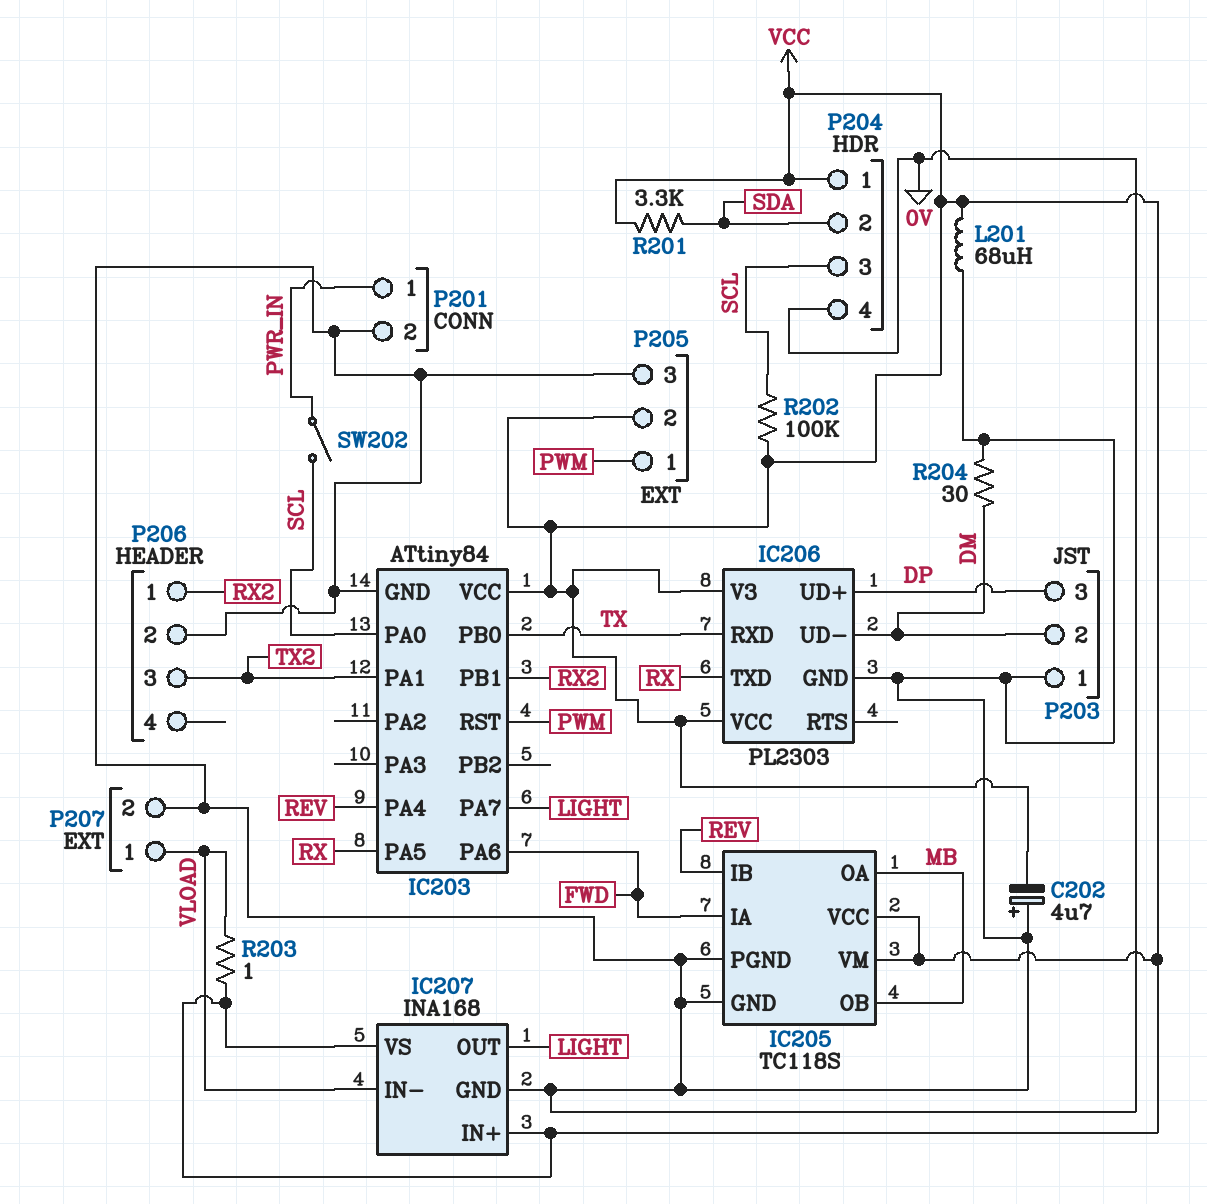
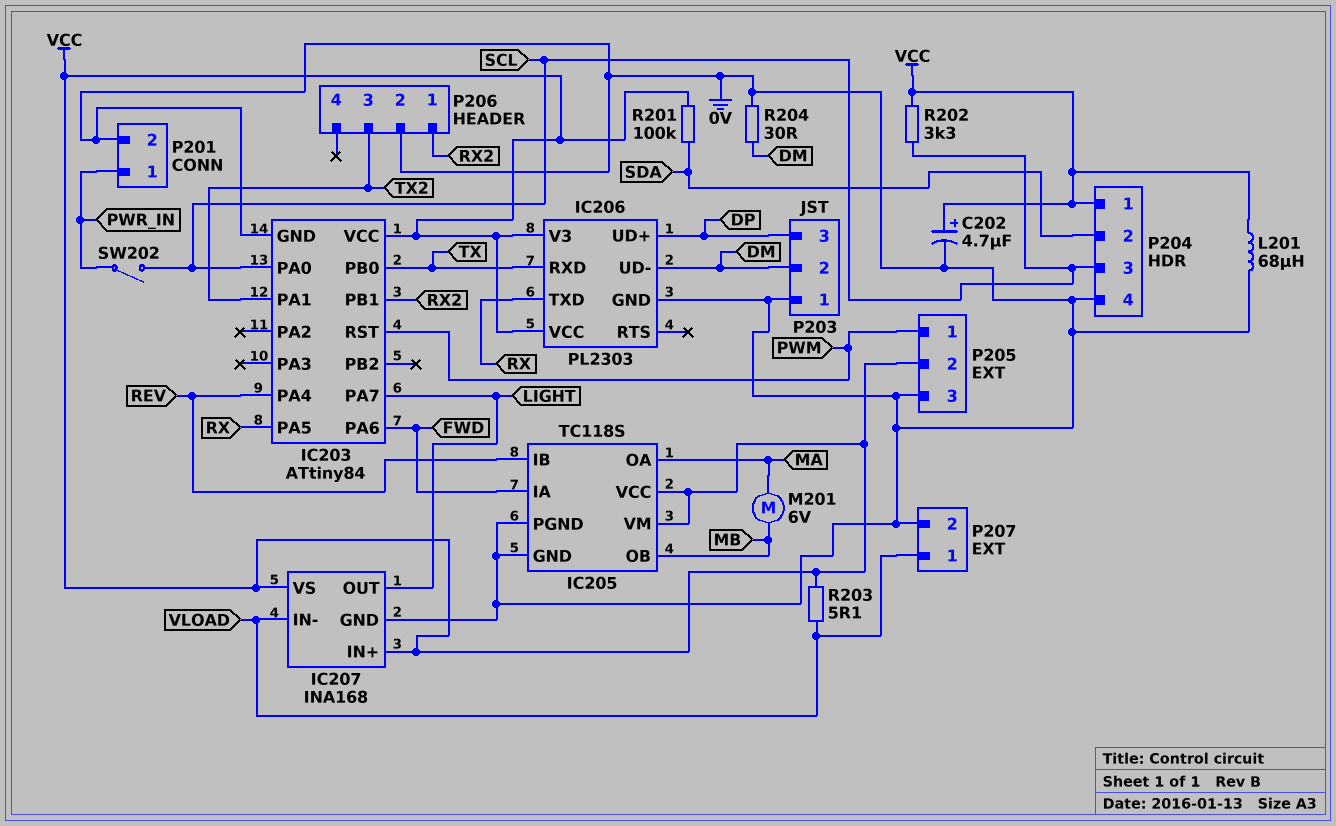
C202: 4.7uF (plus 0V, minus VCC) -> 4.7uF (plus VCC, minus 0V)
IC205 pin OA: MB -> MA
M201: none -> motor 6V (MA, MB)
R201: 3.3k (SDA, VCC) -> 100k (SDA, VCC)
R202: 100k (SCL, VCC) -> 3.3k (SCL, VCC)
R203: 1 (VCC, VLOAD) -> 5.1 (VCC, VLOAD)

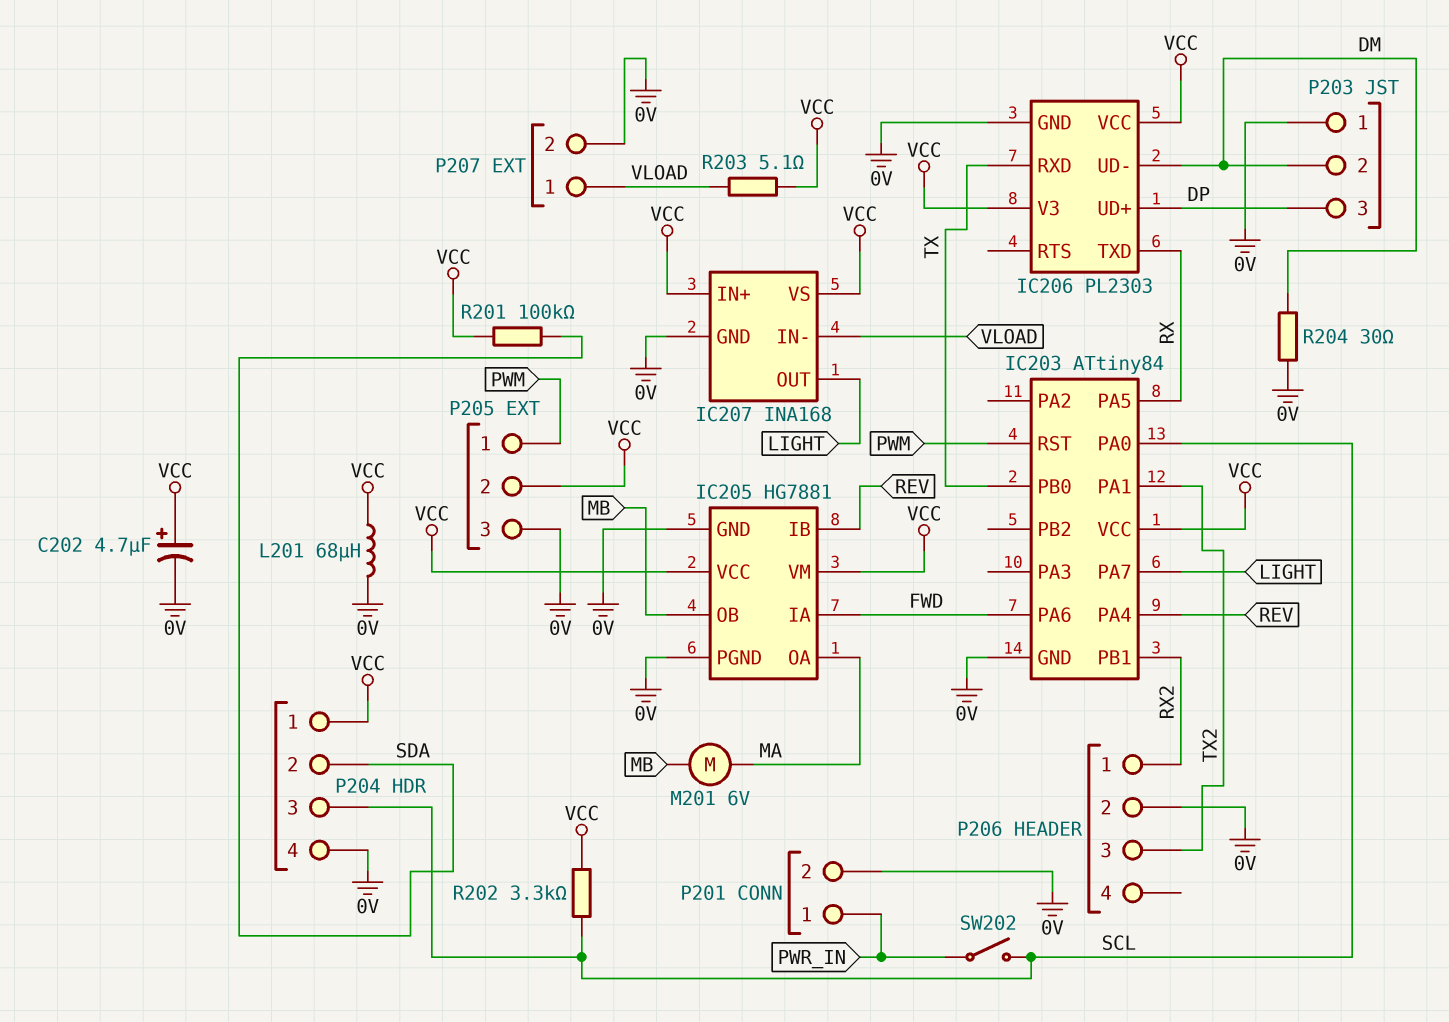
IC205: TC118S -> HG7881

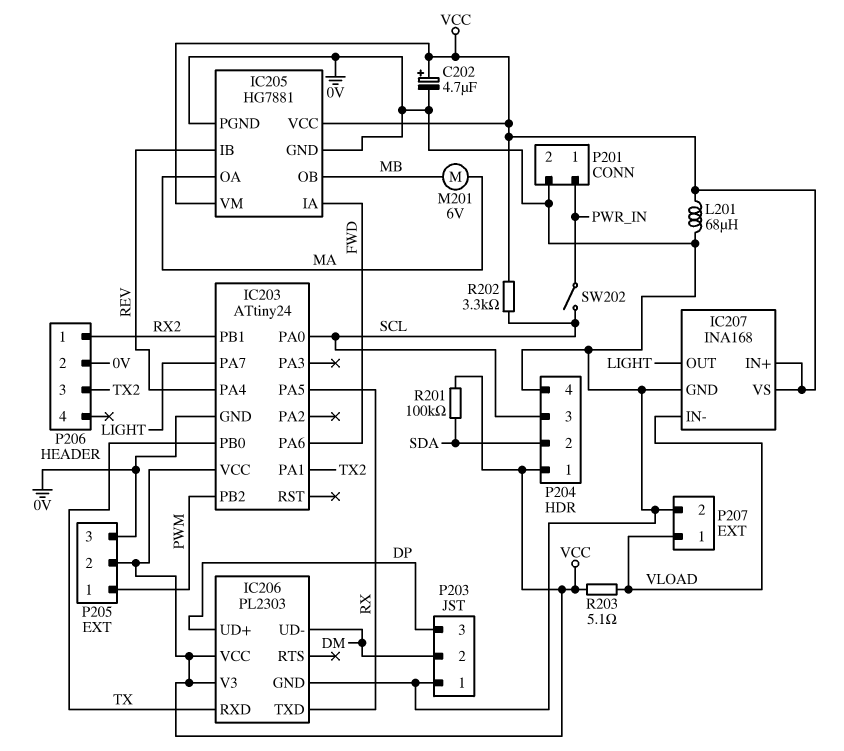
IC203: ATtiny84 -> ATtiny24
IC203 pin PB2: none -> PWM
IC203 pin RST: PWM -> none
R204: 30 (0V, DM) -> none

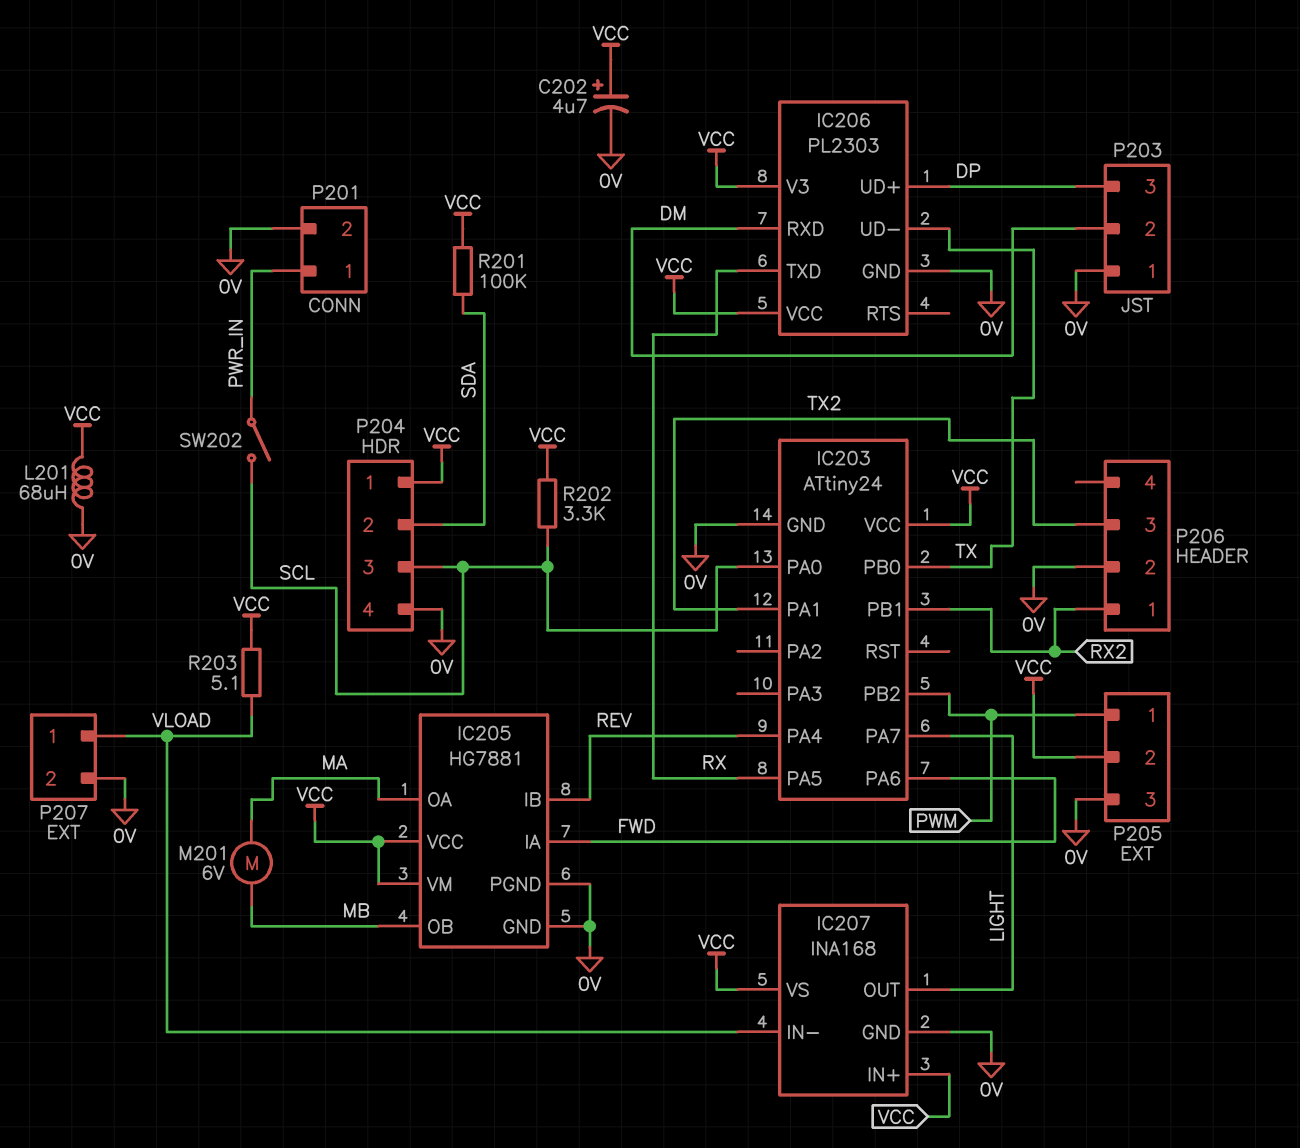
IC206 pin RXD: TX -> DM
IC206 pin UD-: DM -> TX

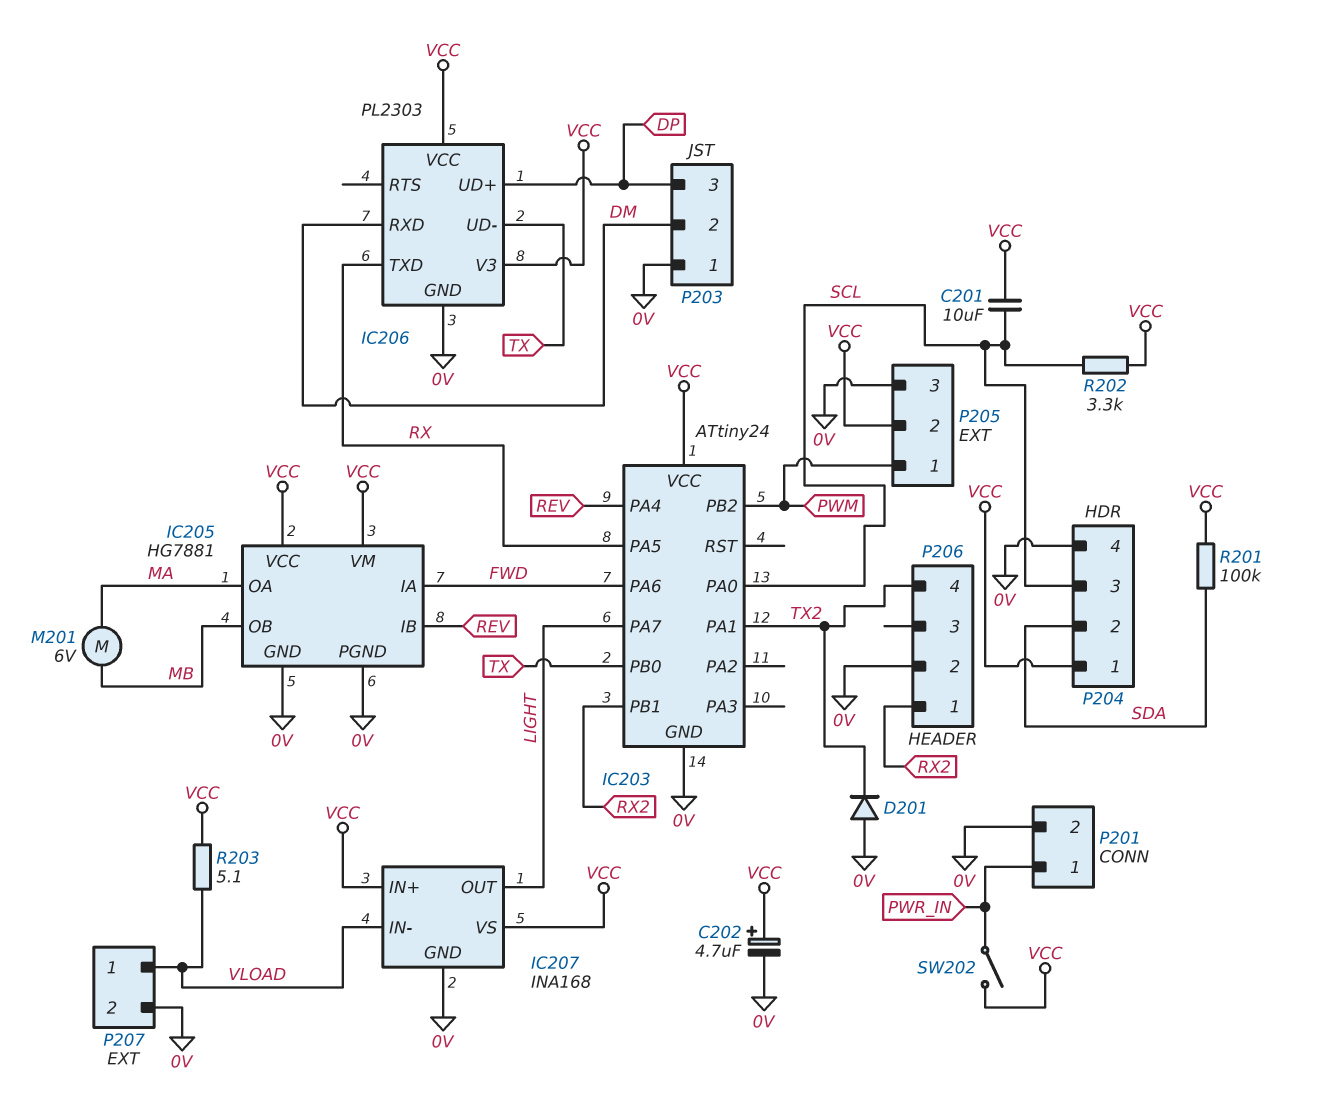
C201: none -> 10uF (SCL, VCC)
D201: none -> diode (A 0V, K TX2)
L201: 68uH (0V, VCC) -> none
P206 pin 3: TX2 -> none
P206 pin 4: none -> TX2
SW202: switch (PWR_IN, SCL) -> switch (PWR_IN, VCC)

